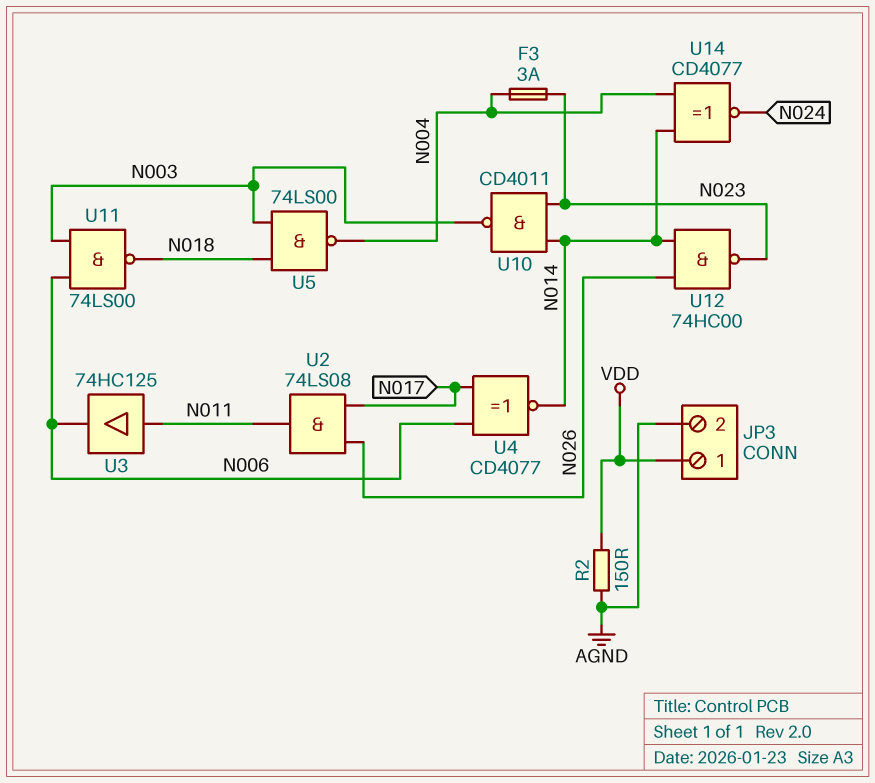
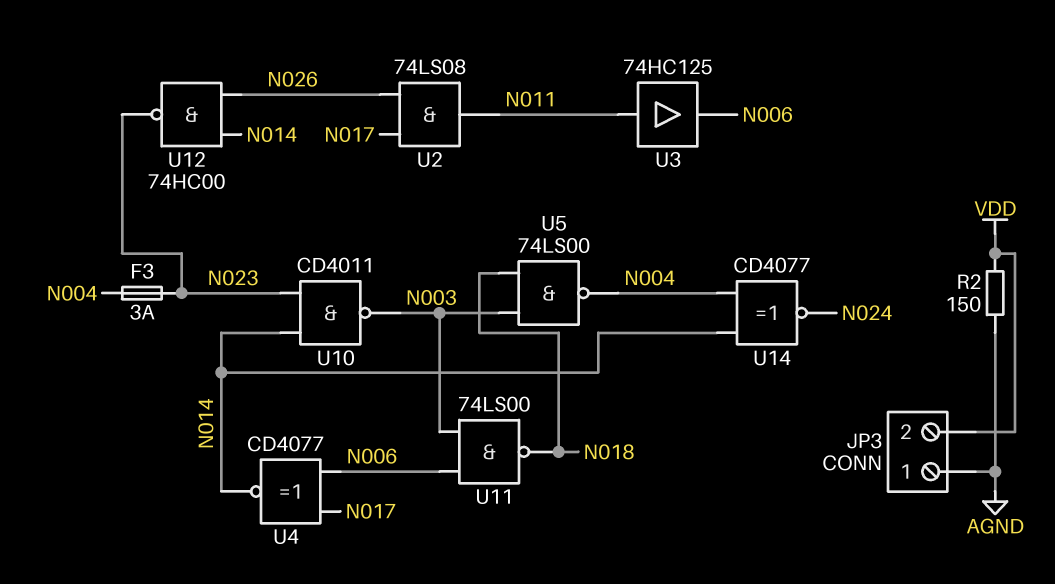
JP3 pin 1: VDD -> AGND
JP3 pin 2: AGND -> VDD

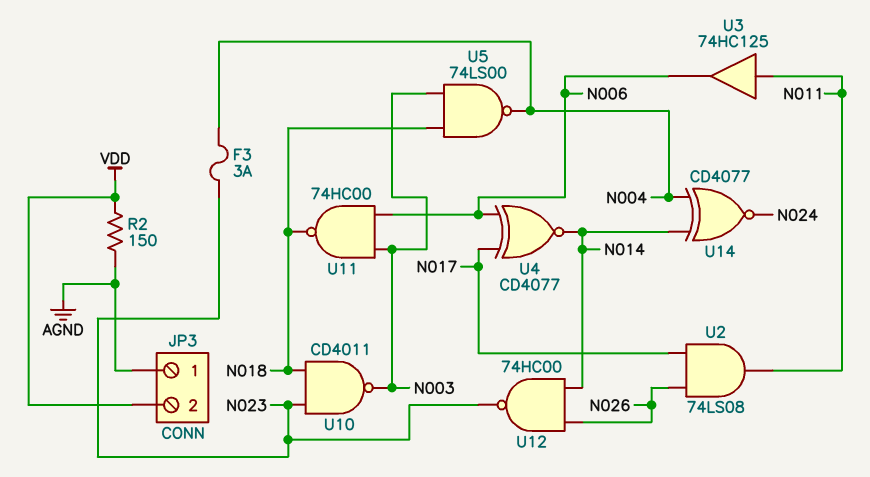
U10: NAND CD4011 (in N014, in N023, out N003) -> NAND CD4011 (in N018, in N023, out N003)
U11: NAND 74LS00 (in N003, in N006, out N018) -> NAND 74HC00 (in N003, in N006, out N018)

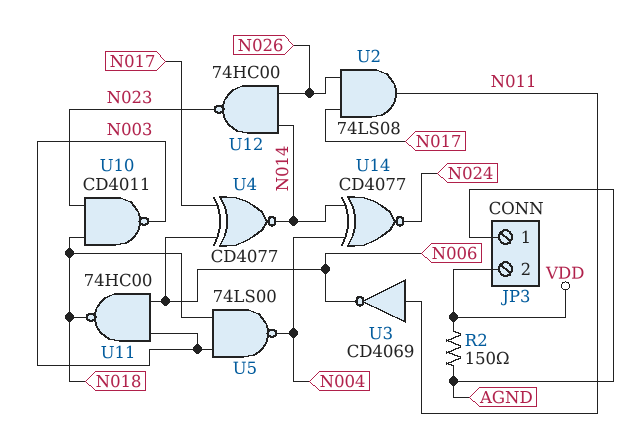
F3: 3A (N004, N023) -> none
U3: buffer 74HC125 (in N011, out N006) -> NOT CD4069 (in N011, out N006)

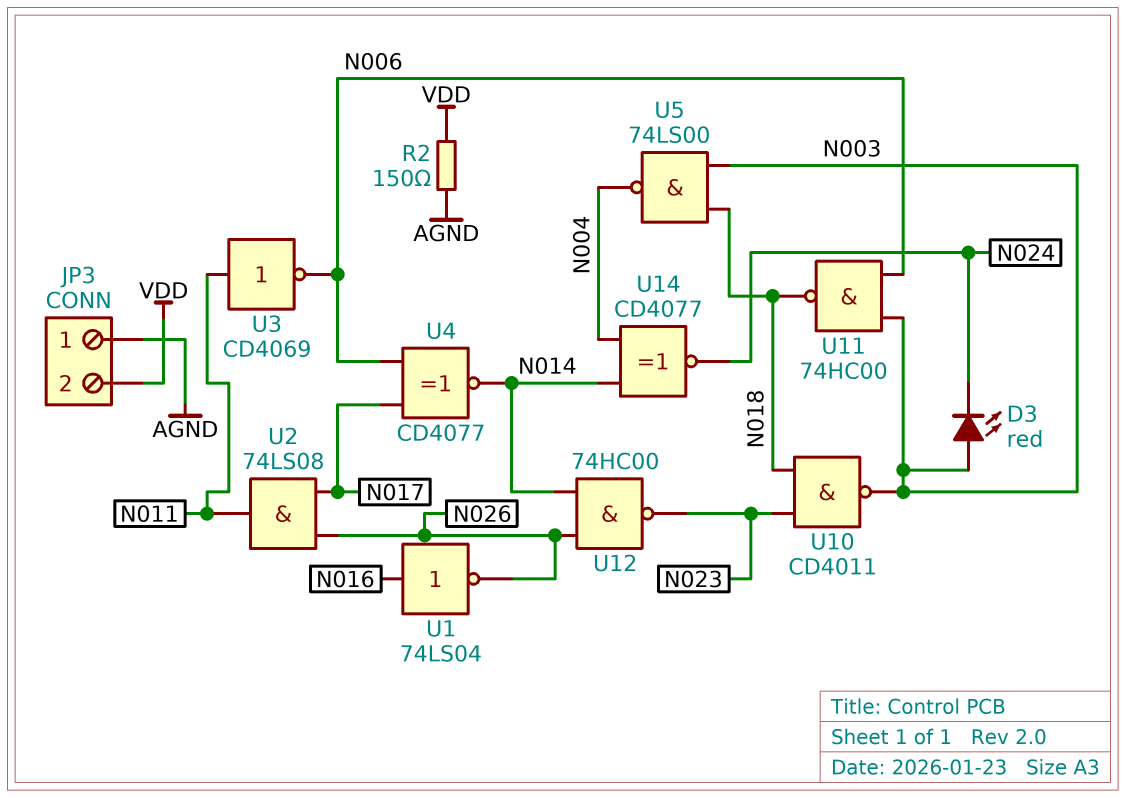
D3: none -> LED red (A N003, K N024)
U1: none -> NOT 74LS04 (in N016, out N026)

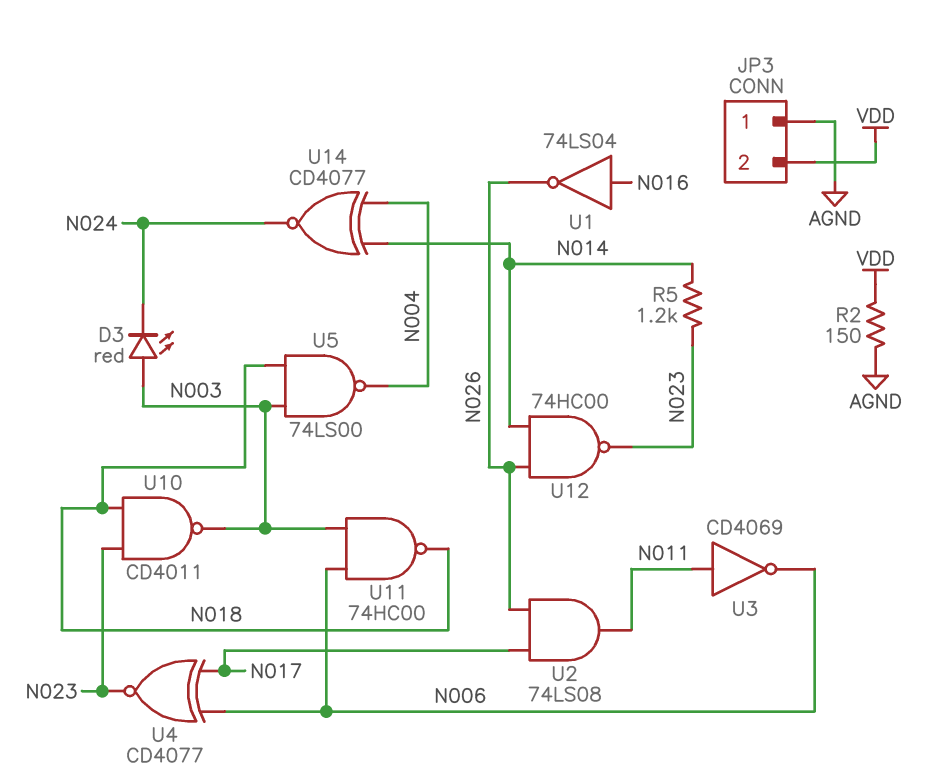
R5: none -> 1.2k (N014, N023)
U4: XNOR CD4077 (in N006, in N017, out N014) -> XNOR CD4077 (in N006, in N017, out N023)

